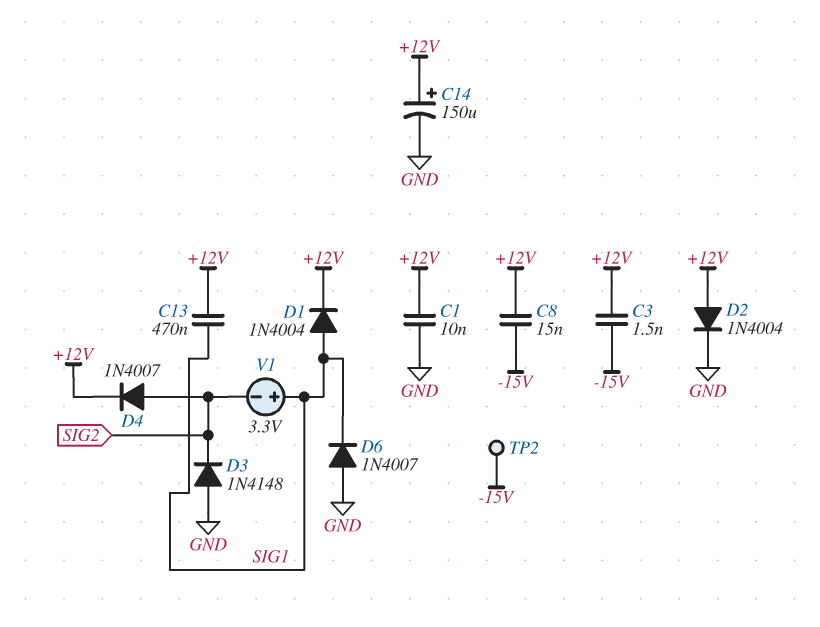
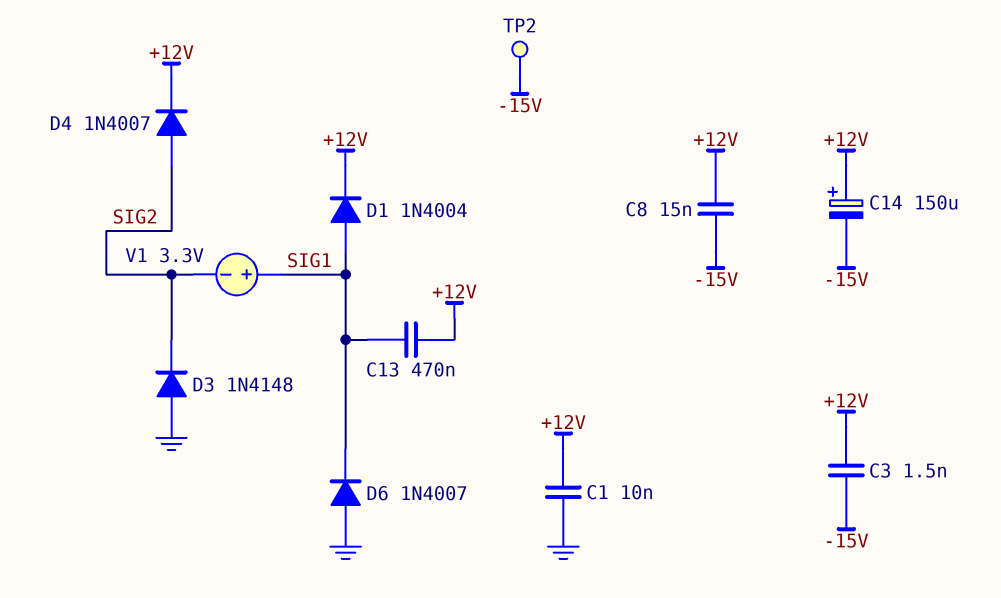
C14: 150uF (plus +12V, minus GND) -> 150uF (plus +12V, minus -15V)
D2: diode 1N4004 (A +12V, K GND) -> none

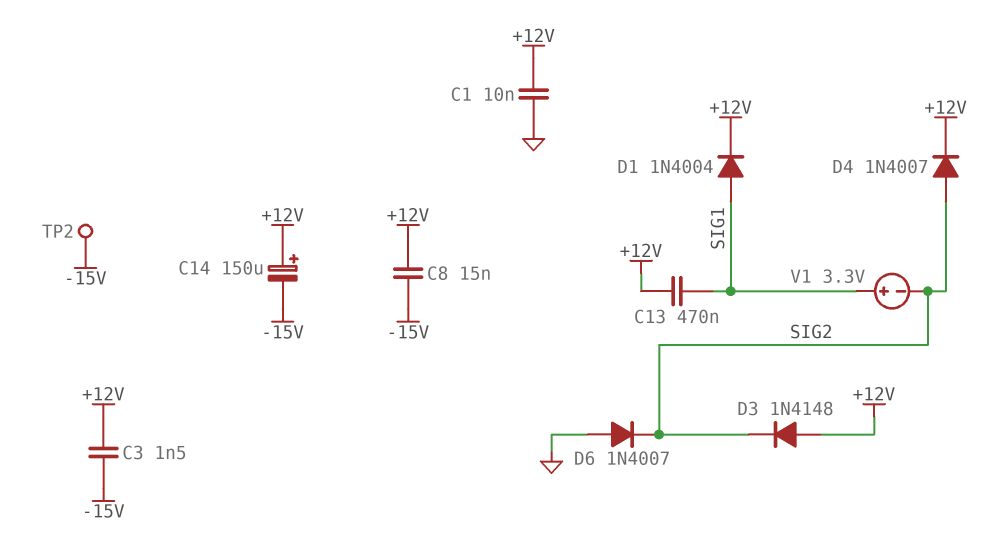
D3: diode 1N4148 (A GND, K SIG2) -> diode 1N4148 (A +12V, K SIG2)
D6: diode 1N4007 (A GND, K SIG1) -> diode 1N4007 (A GND, K SIG2)

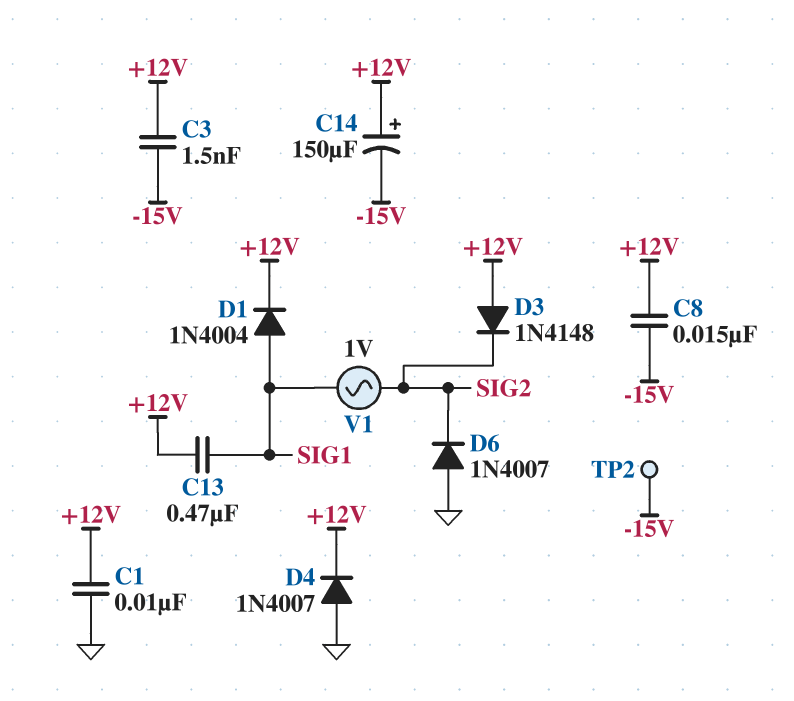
D4: diode 1N4007 (A SIG2, K +12V) -> diode 1N4007 (A GND, K +12V)
V1: 3.3V (plus SIG1, minus SIG2) -> AC 1V (SIG1, SIG2)

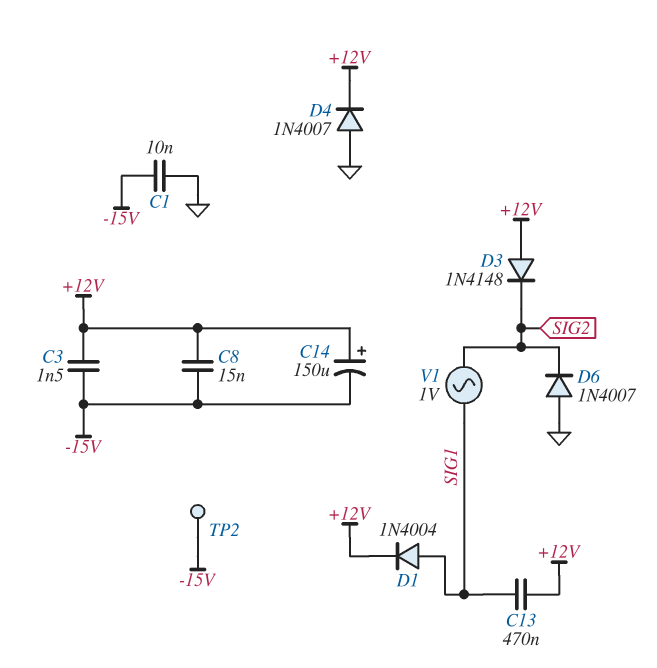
C1: 10nF (+12V, GND) -> 10nF (-15V, GND)

